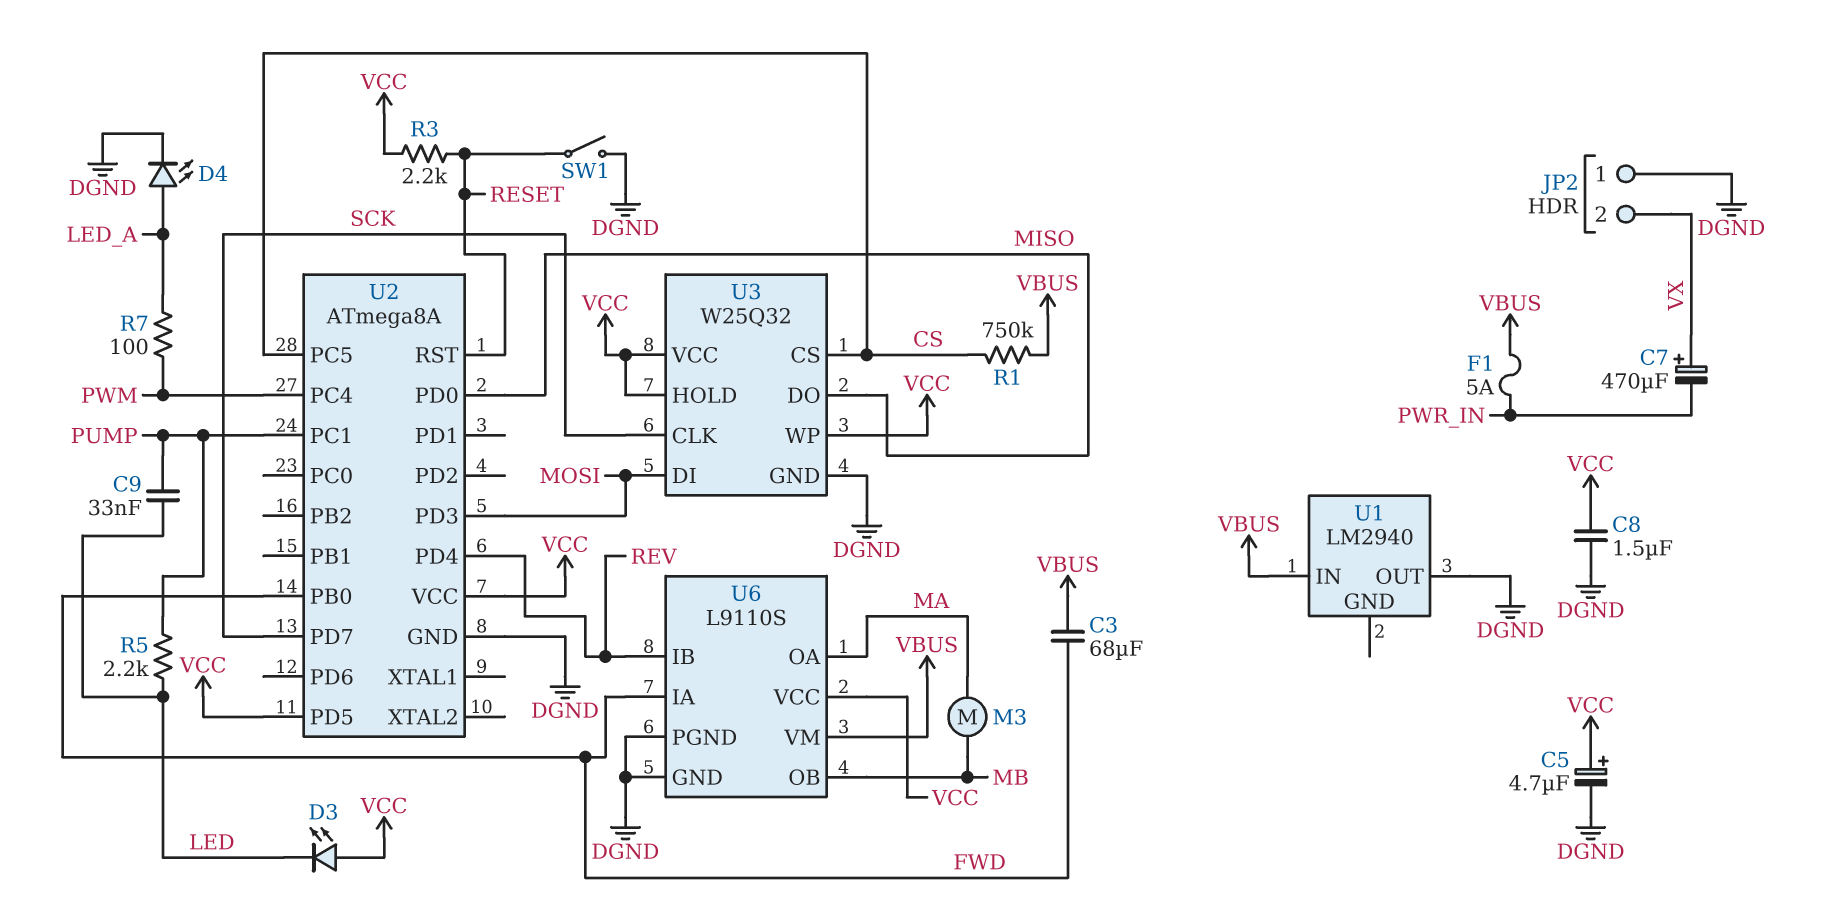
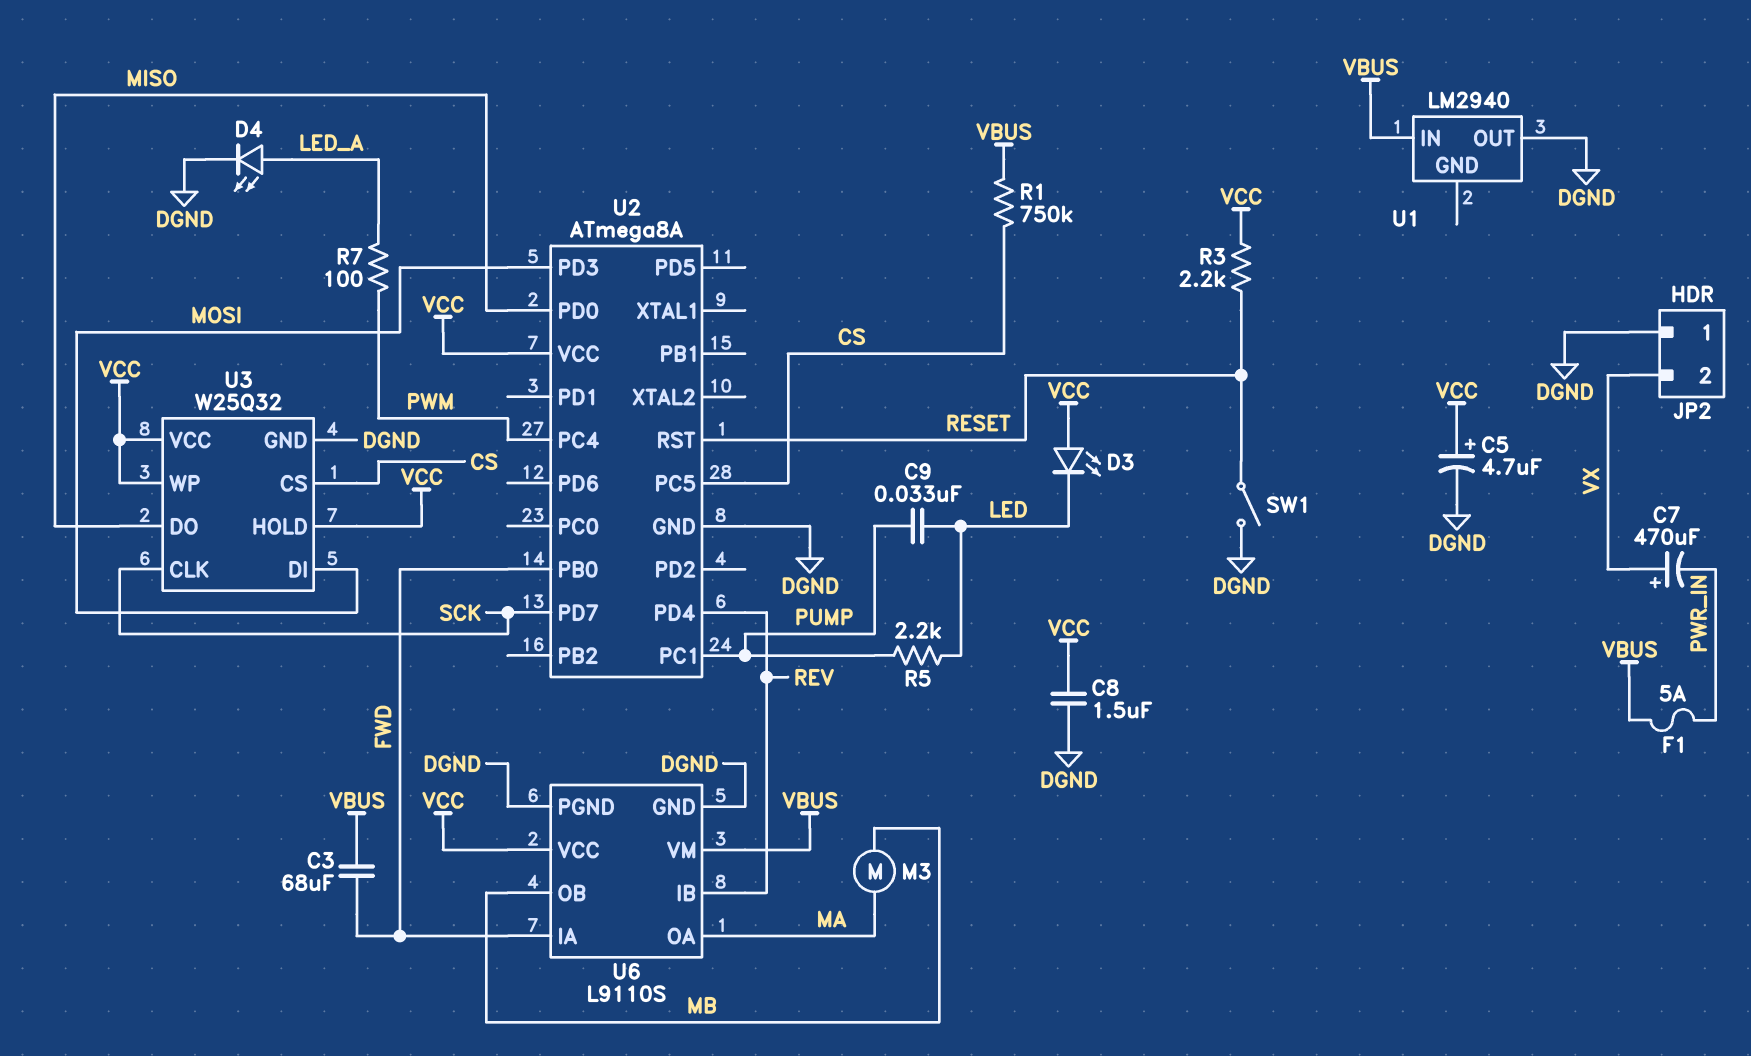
U2 pin PD5: VCC -> none

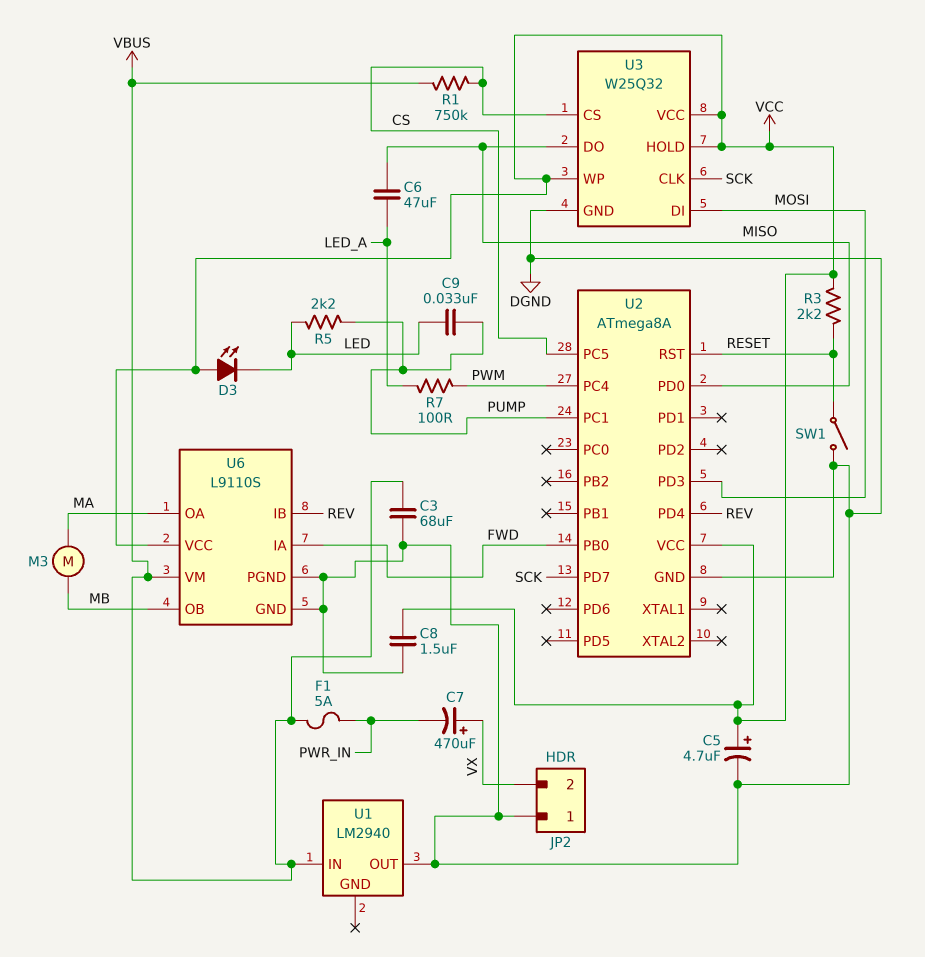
C3: 68uF (FWD, VBUS) -> 68uF (DGND, VBUS)
C6: none -> 47uF (LED_A, MISO)
D4: LED (A LED_A, K DGND) -> none

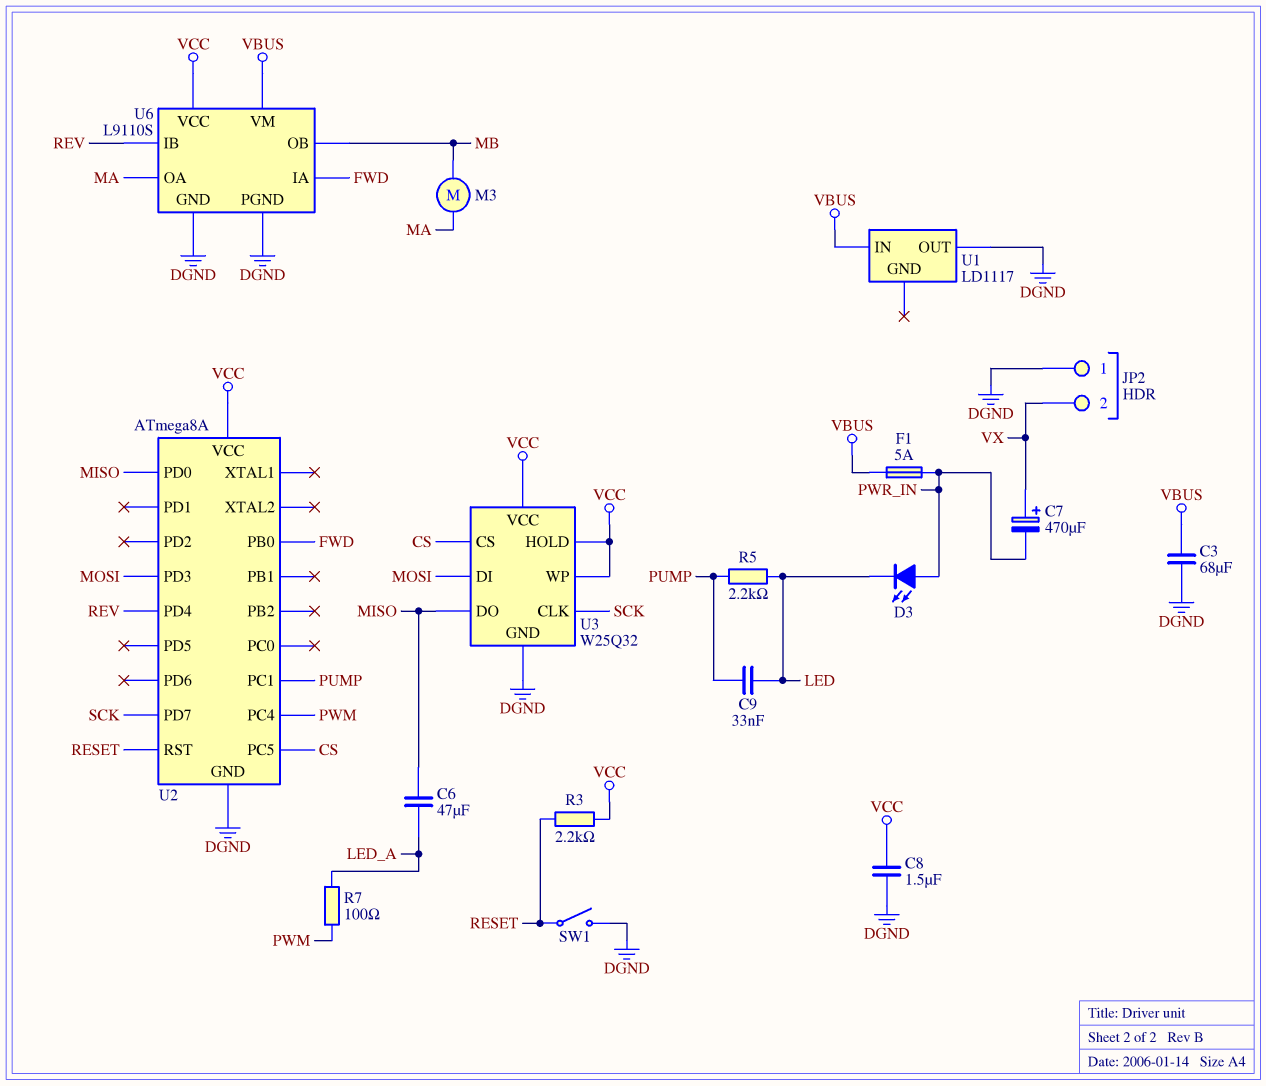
C5: 4.7uF (plus VCC, minus DGND) -> none
D3: LED (A VCC, K LED) -> LED (A PWR_IN, K LED)
R1: 750k (CS, VBUS) -> none
U1: LM2940 -> LD1117

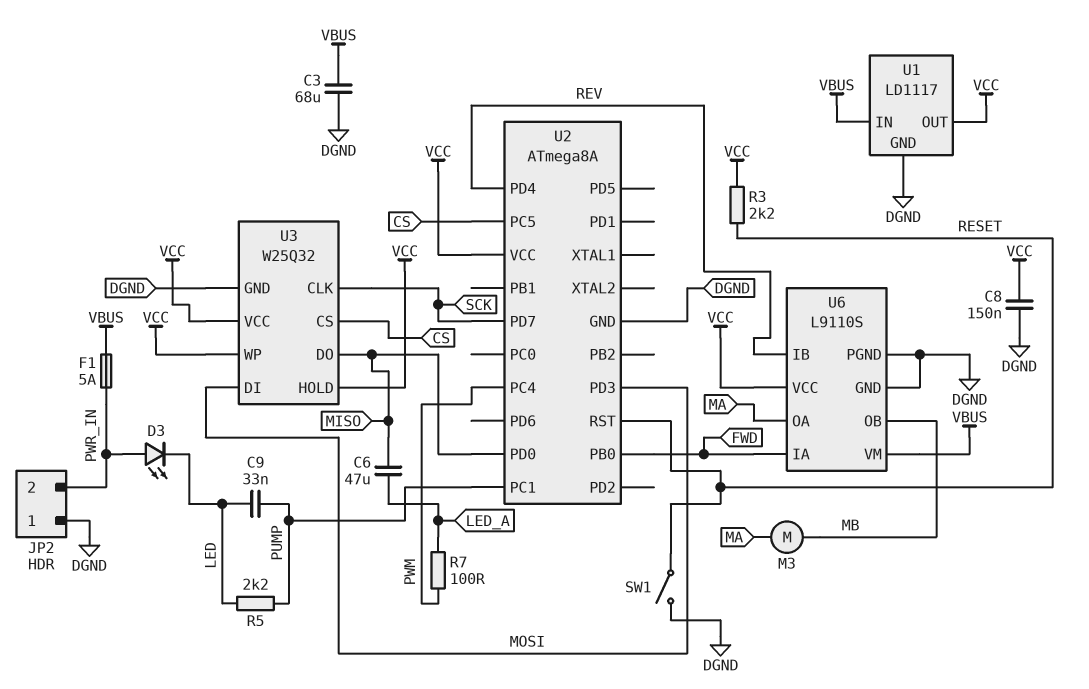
C7: 470uF (plus VX, minus PWR_IN) -> none
C8: 1.5uF (DGND, VCC) -> 150nF (DGND, VCC)
JP2 pin 2: VX -> PWR_IN
U1 pin GND: none -> DGND
U1 pin OUT: DGND -> VCC

